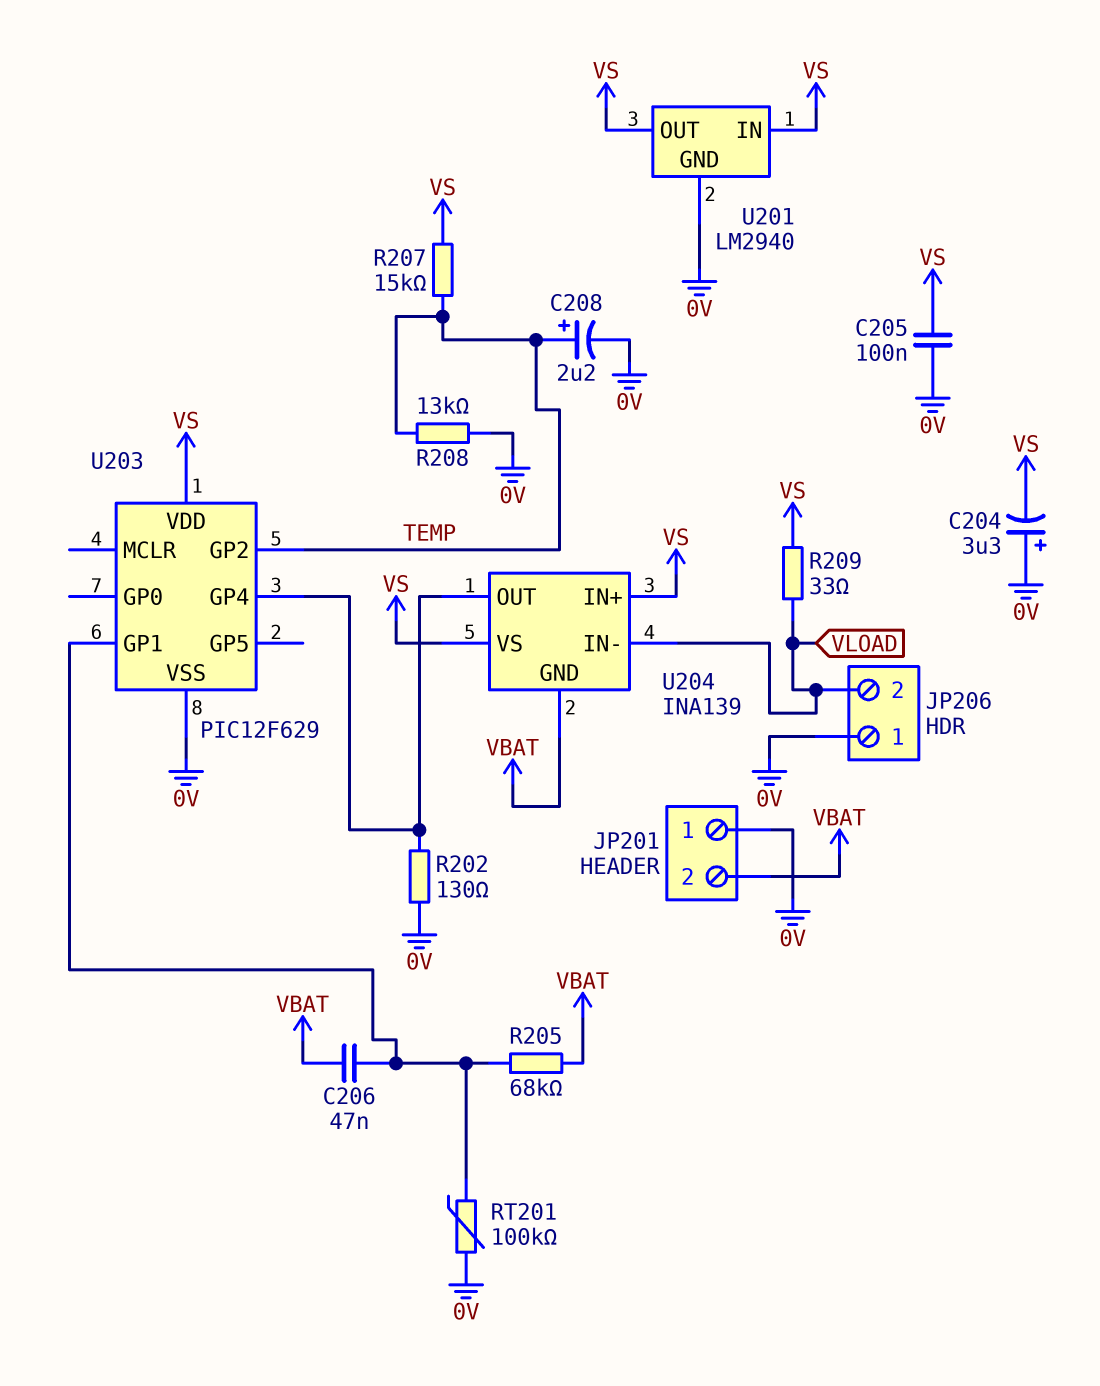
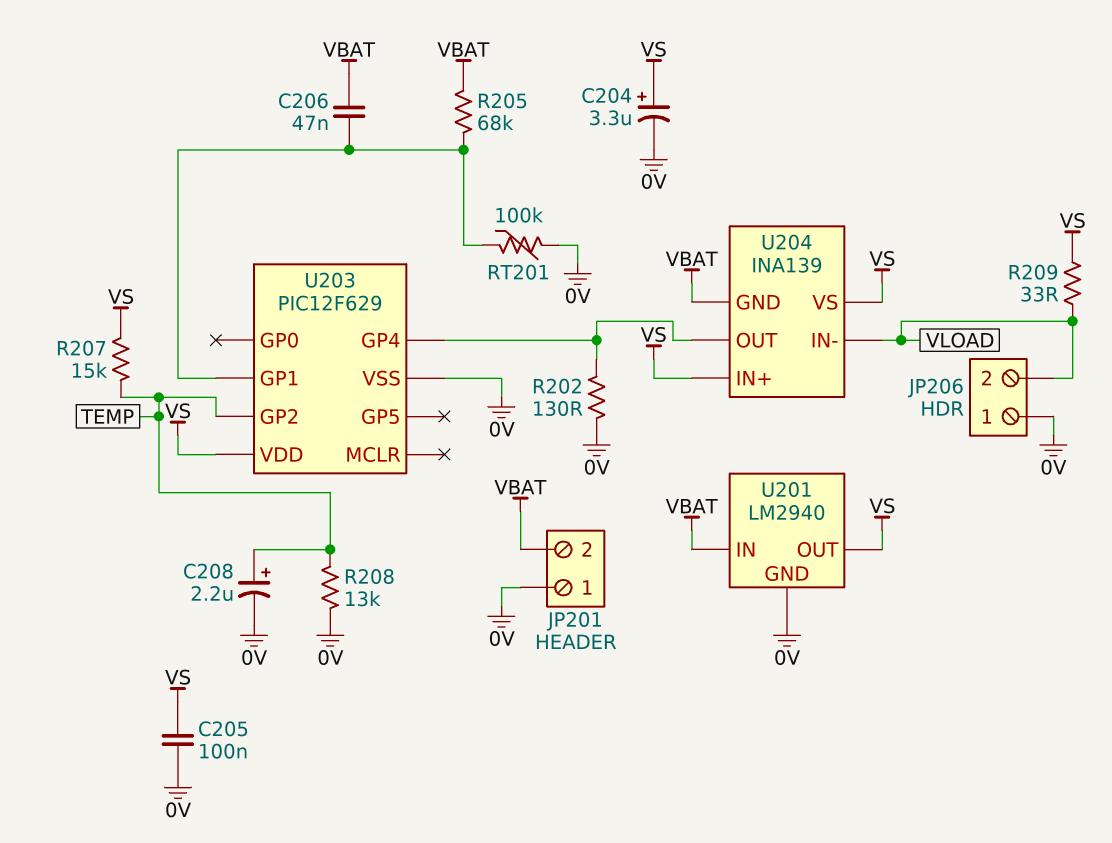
C204: 3.3uF (plus 0V, minus VS) -> 3.3uF (plus VS, minus 0V)
U201 pin IN: VS -> VBAT

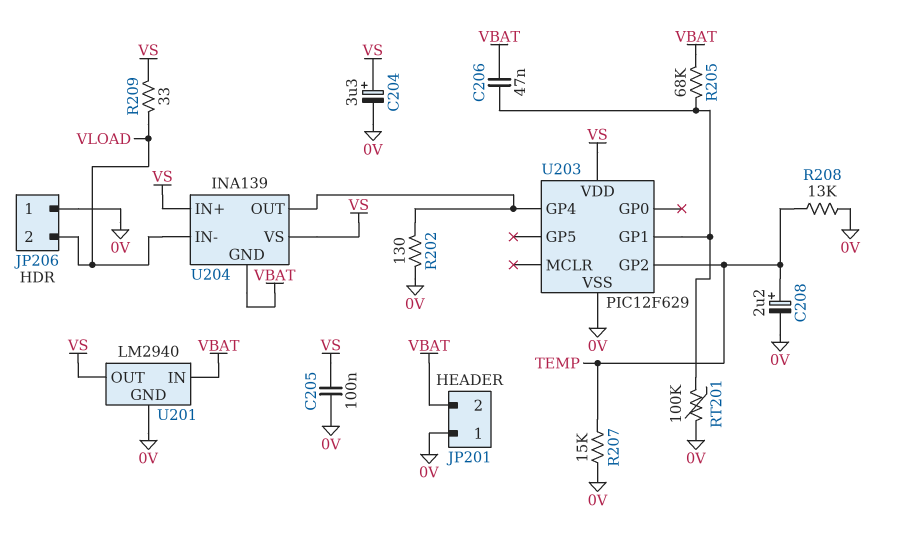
R207: 15k (TEMP, VS) -> 15k (0V, TEMP)

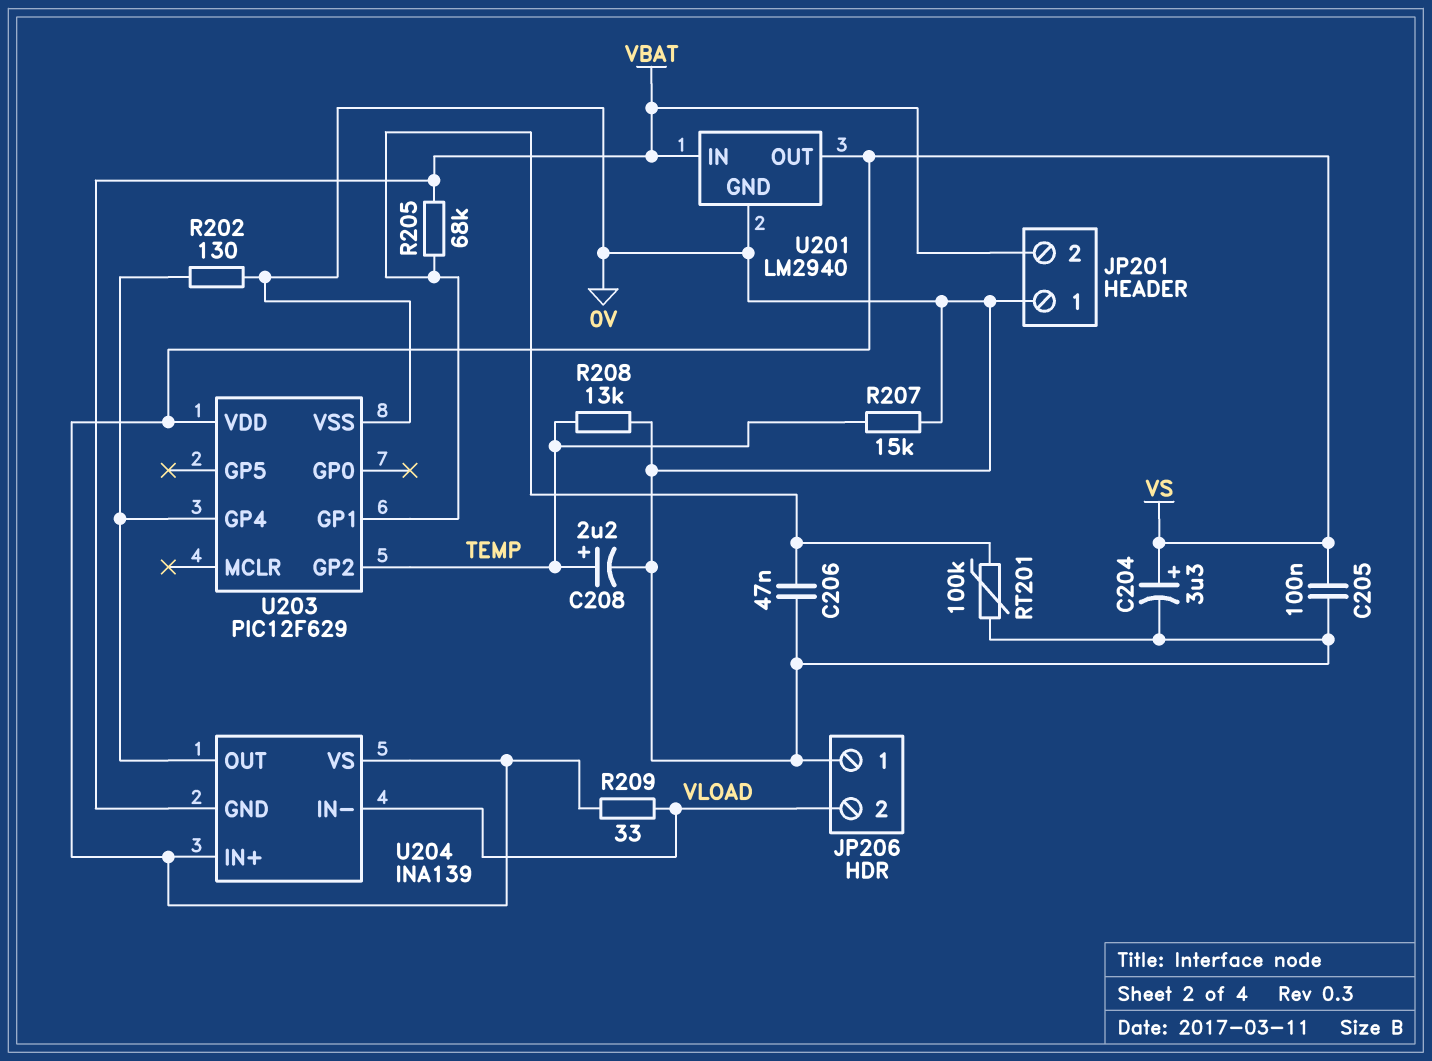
C206: 47nF (U203/GP1, VBAT) -> 47nF (0V, U203/GP1)

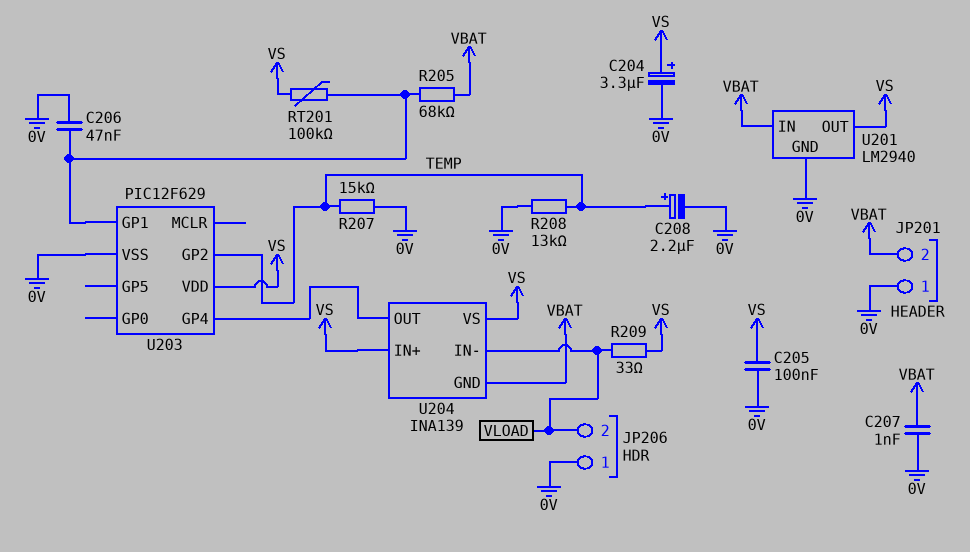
C207: none -> 1nF (0V, VBAT)
R202: 130 (0V, U203/GP4) -> none
RT201: 100k (0V, U203/GP1) -> 100k (U203/GP1, VS)

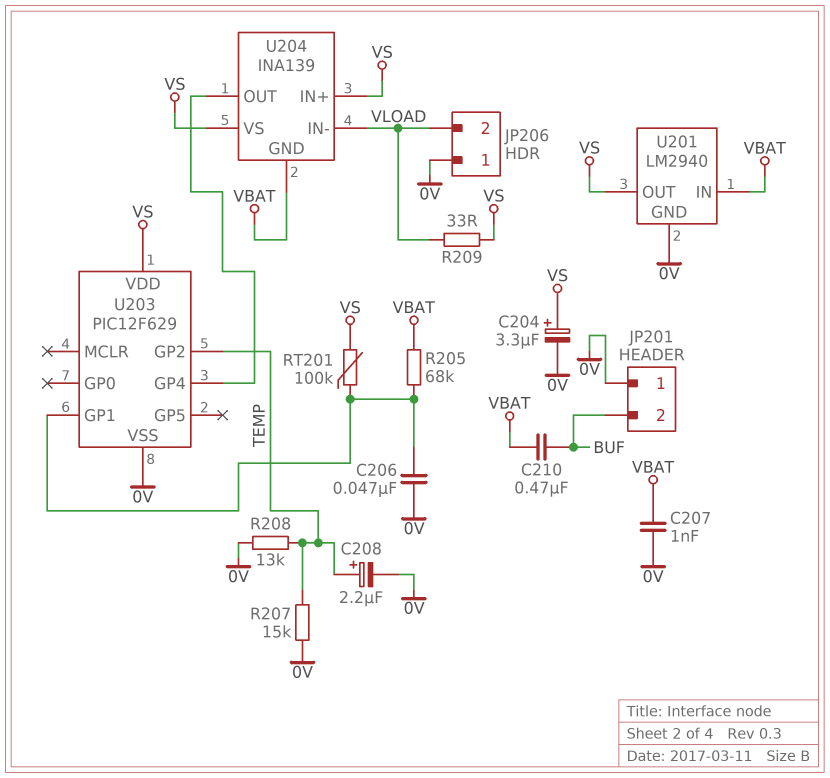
C205: 100nF (0V, VS) -> none
C210: none -> 470nF (BUF, VBAT)
JP201 pin 2: VBAT -> BUF

